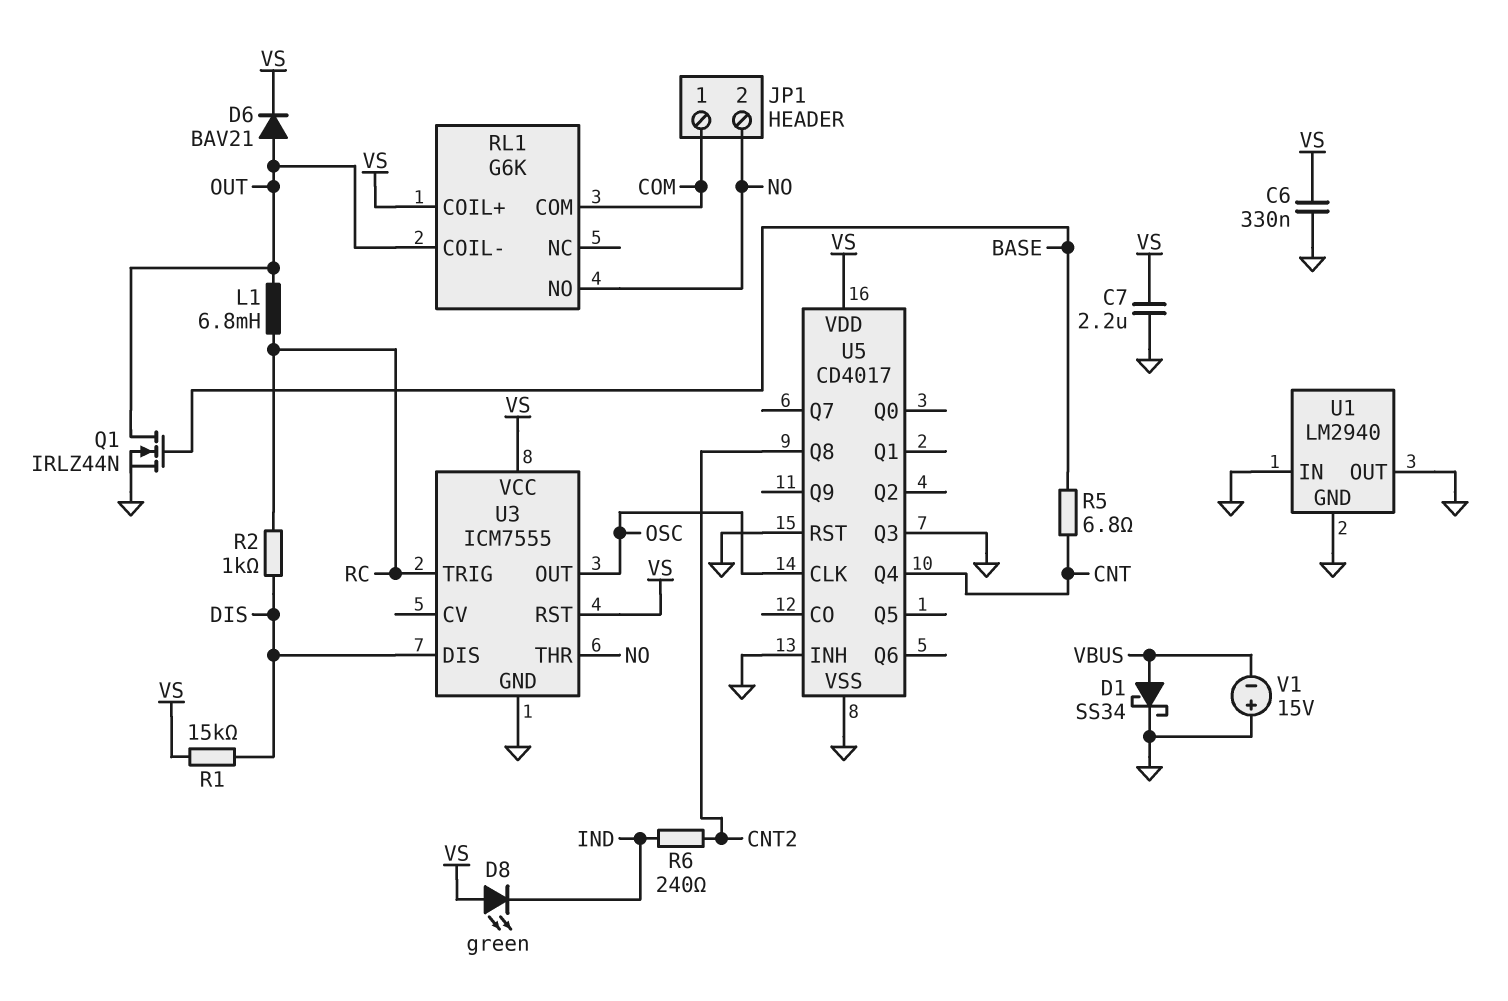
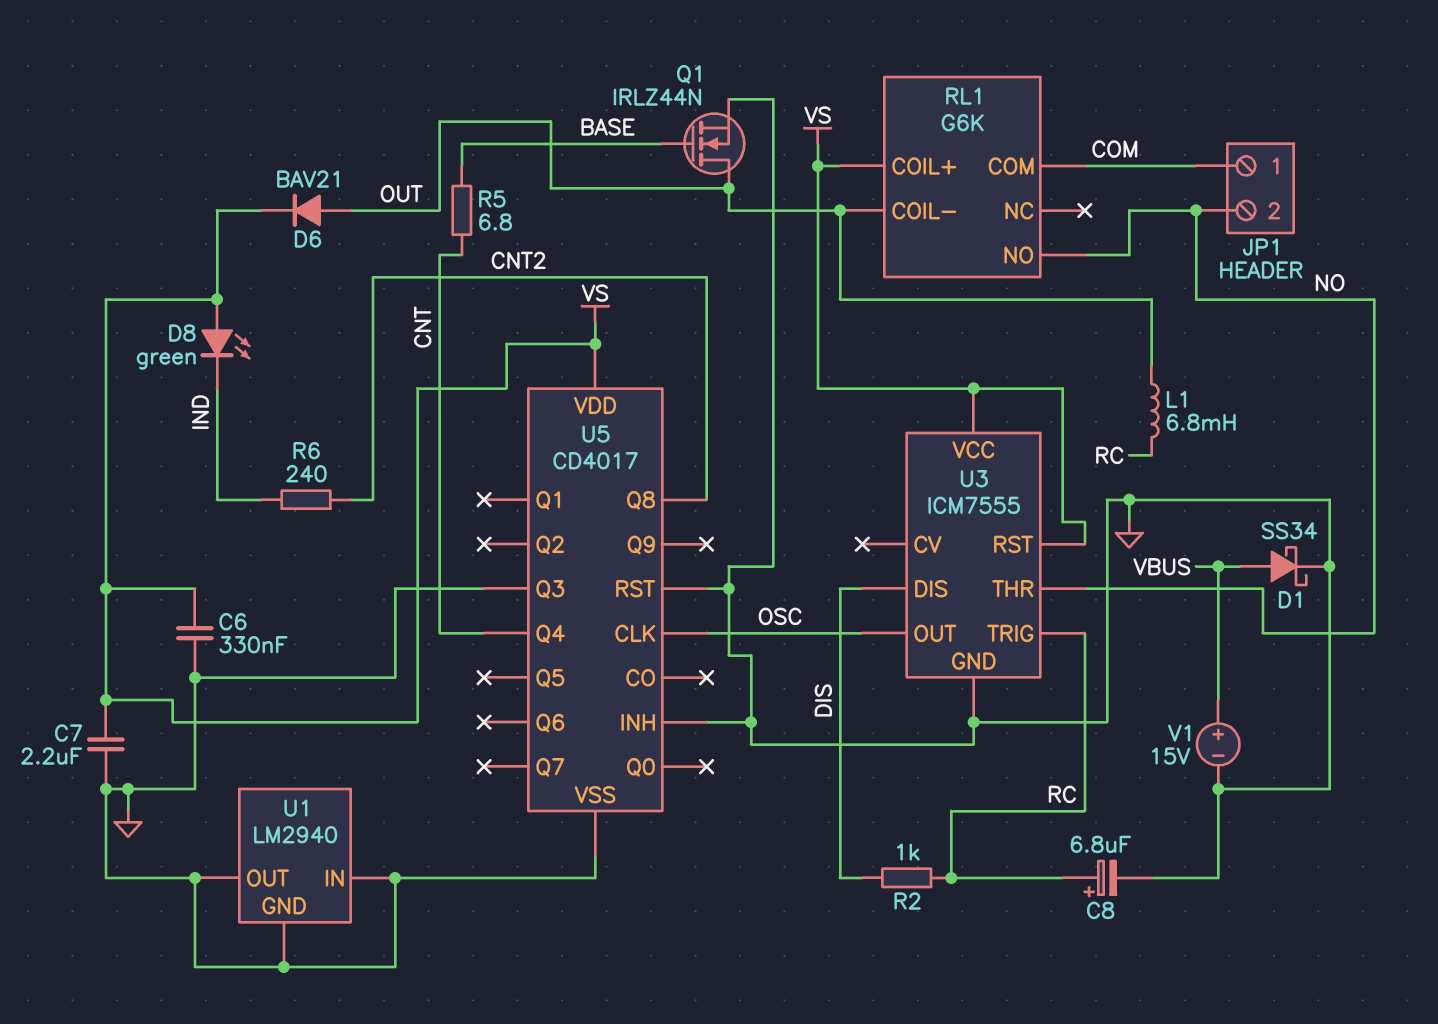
C8: none -> 6.8uF (plus RC, minus GND)
R1: 15k (DIS, VS) -> none
V1: 15V (plus GND, minus VBUS) -> 15V (plus VBUS, minus GND)

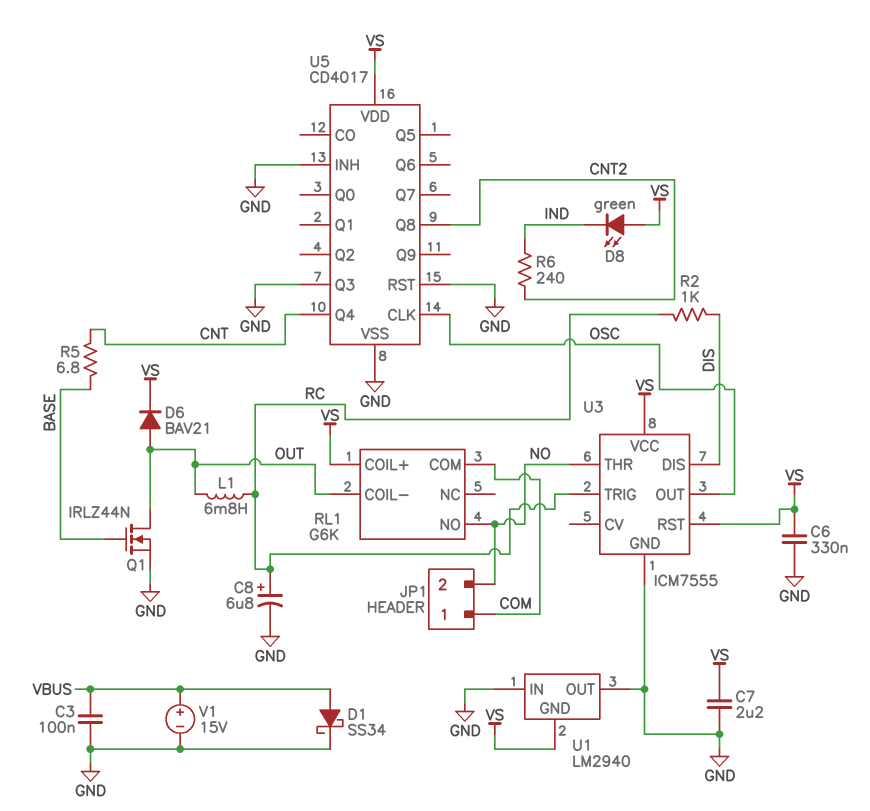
C3: none -> 100nF (GND, VBUS)
U1 pin GND: GND -> VS

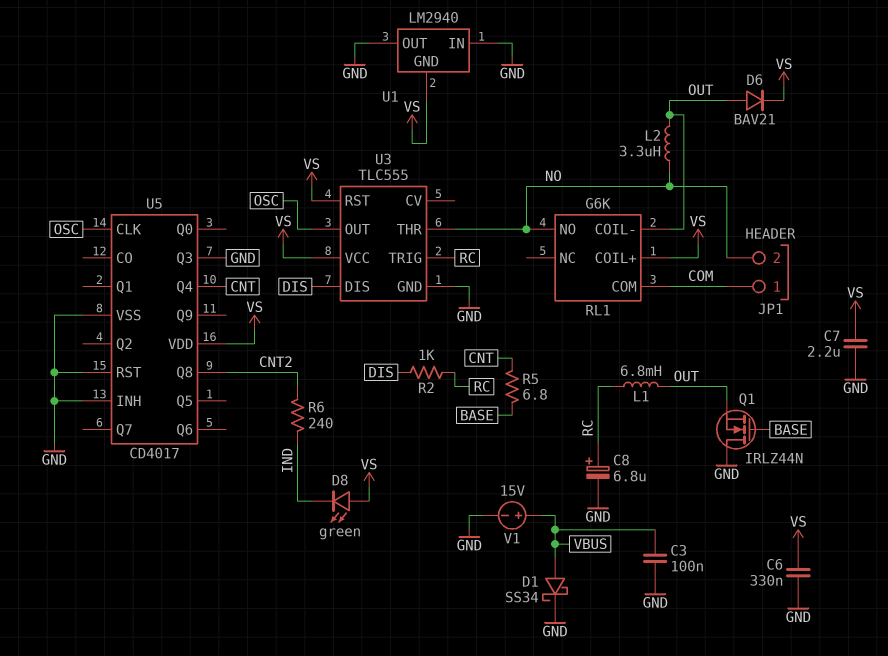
L2: none -> 3.3uH (NO, OUT)
Q1: NMOS IRLZ44N (G BASE, D OUT, S GND) -> NMOS IRLZ44N (G BASE, D GND, S OUT)
U3: ICM7555 -> TLC555

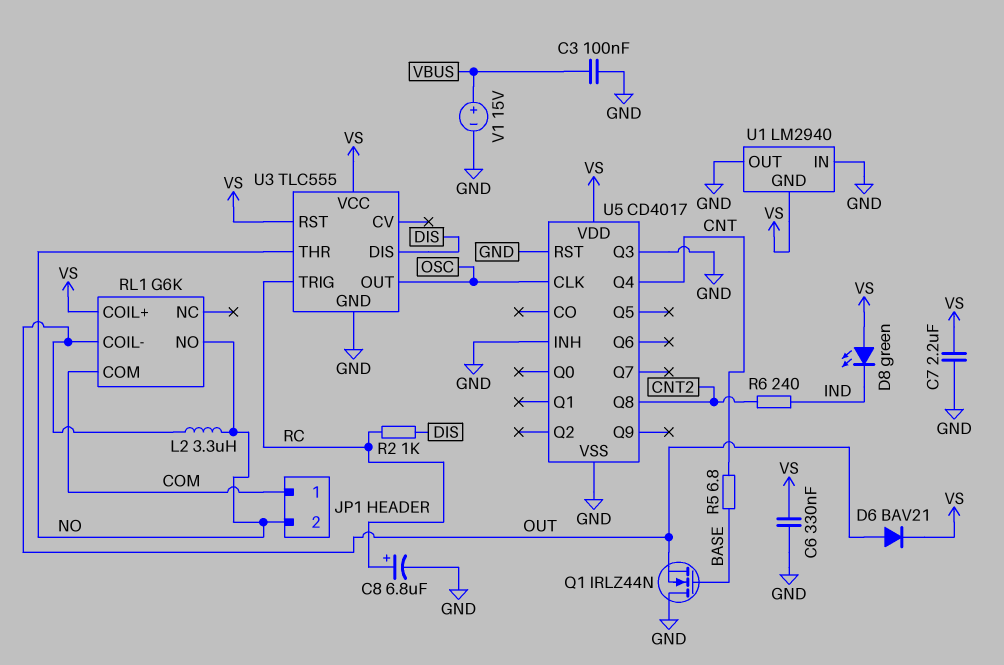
D1: schottky SS34 (A VBUS, K GND) -> none
L1: 6.8mH (OUT, RC) -> none

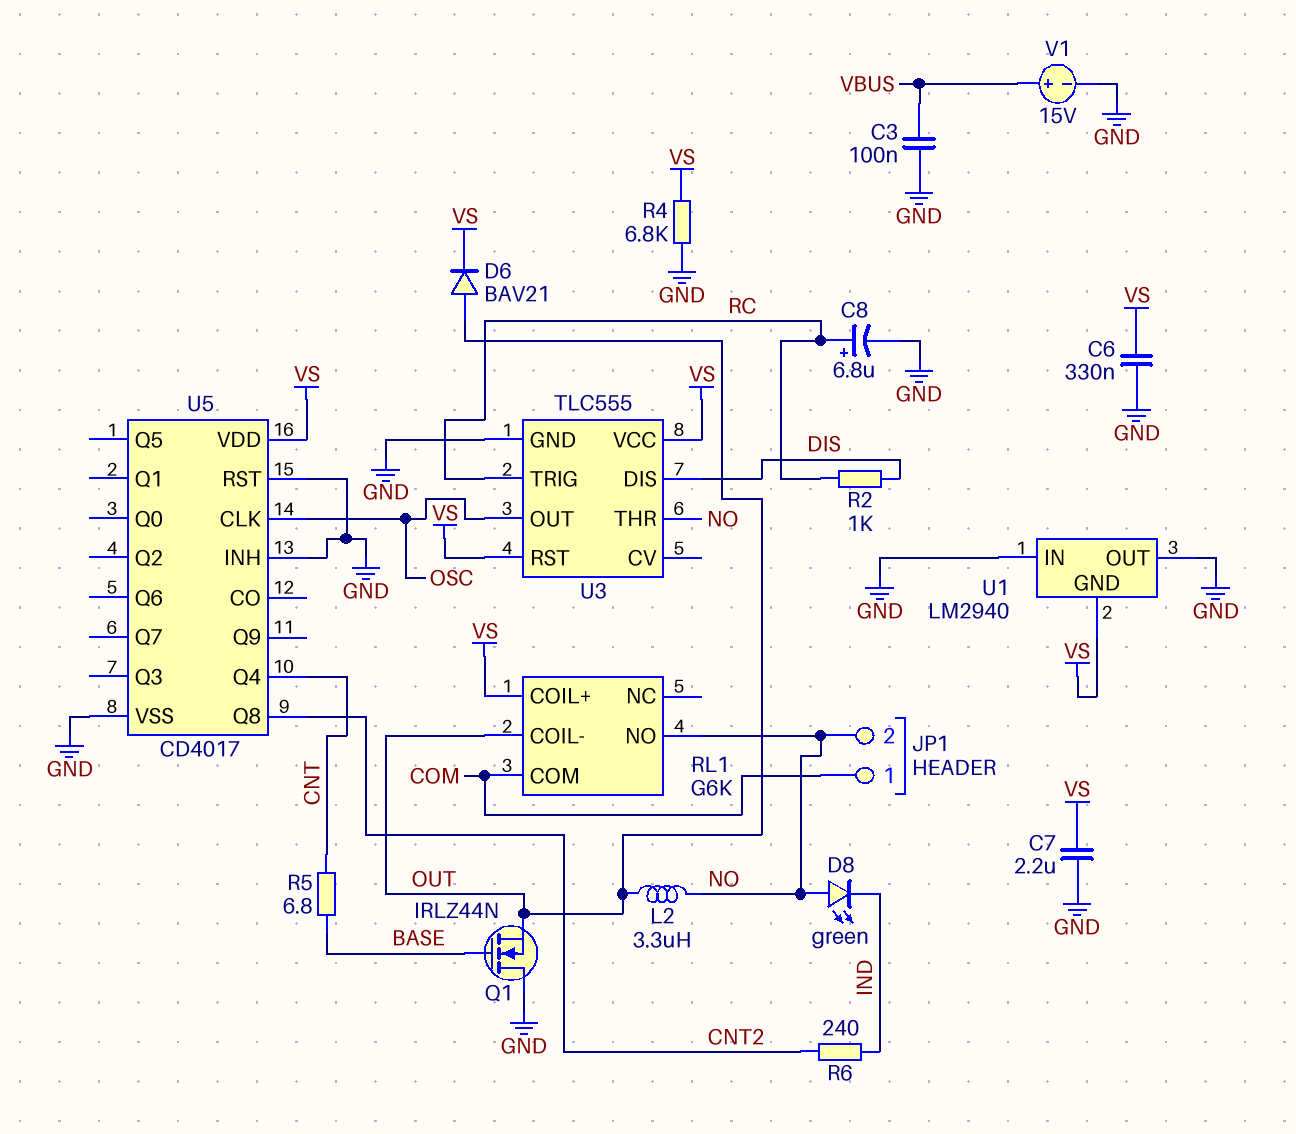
D8: LED green (A VS, K IND) -> LED green (A NO, K IND)
R4: none -> 6.8k (GND, VS)
U5 pin Q3: GND -> none

